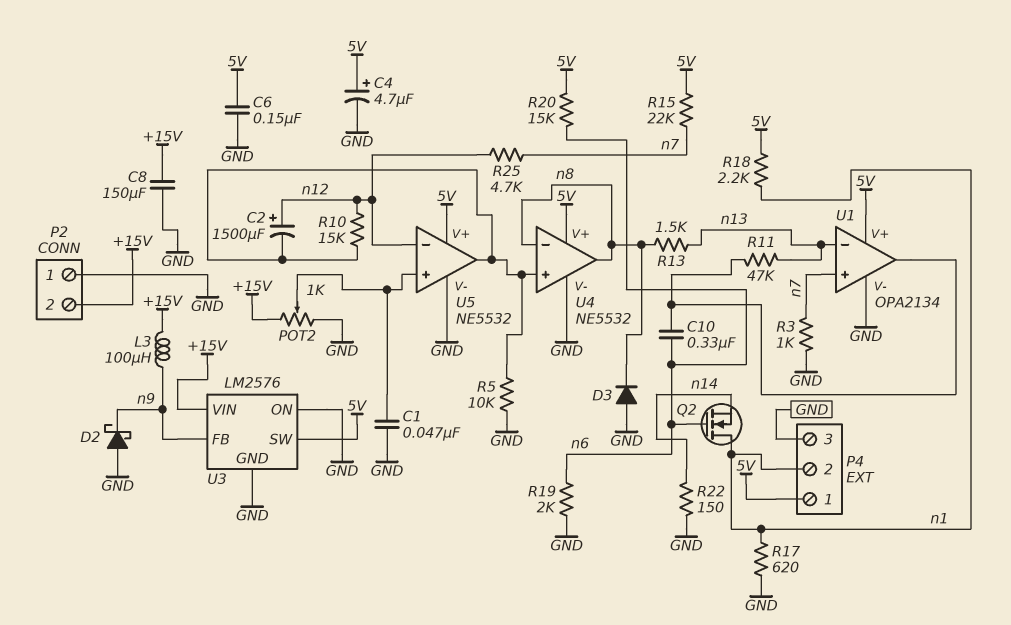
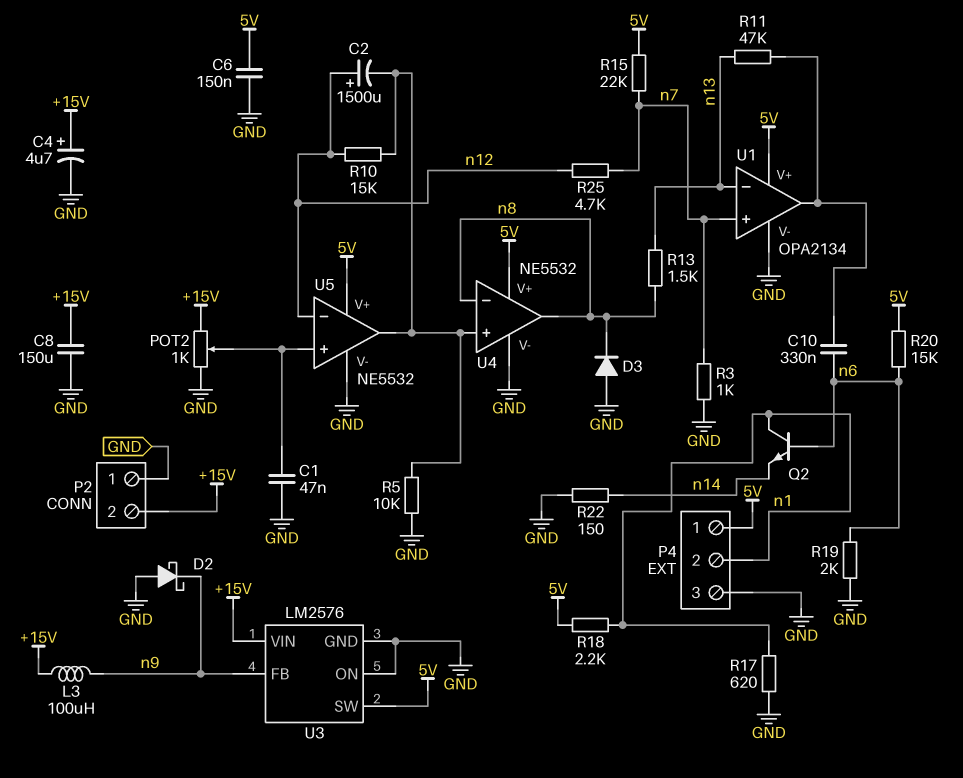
C4: 4.7uF (plus 5V, minus GND) -> 4.7uF (plus +15V, minus GND)
Q2: NMOS (G n6, D n1, S n14) -> NPN (B n6, C n1, E n14)

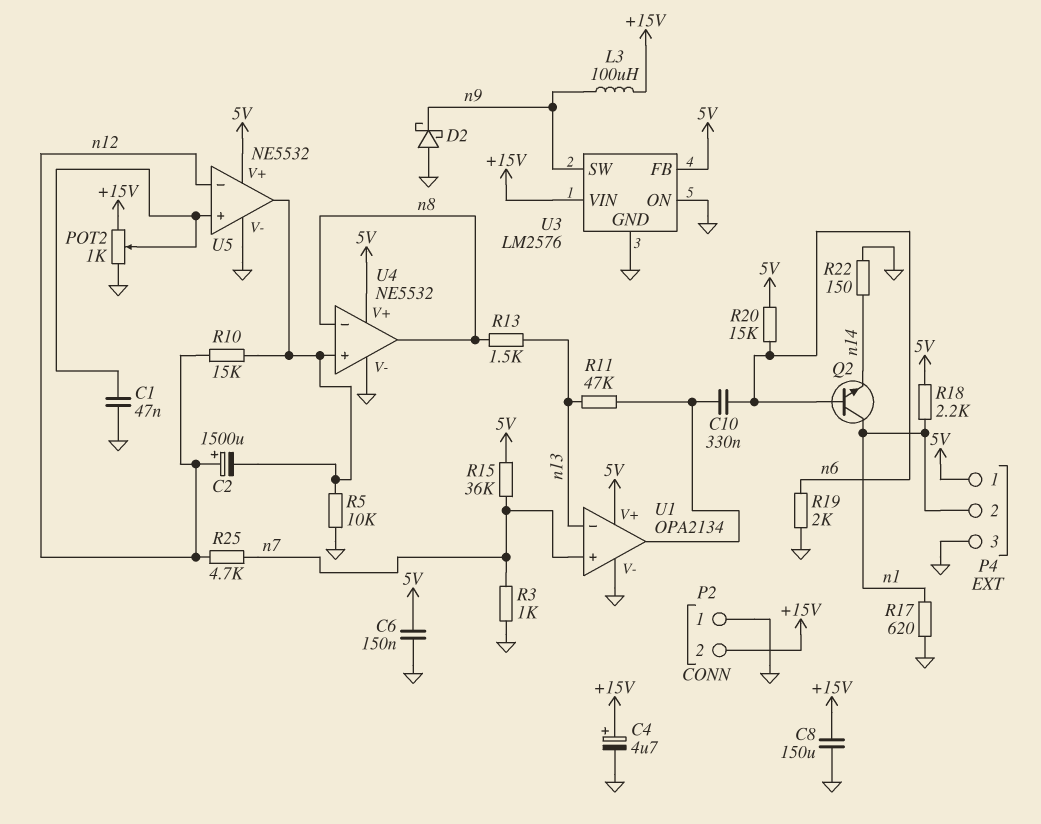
D3: diode (A GND, K n8) -> none
R15: 22k (5V, n7) -> 36k (5V, n7)
U3 pin FB: n9 -> 5V
U3 pin SW: 5V -> n9

